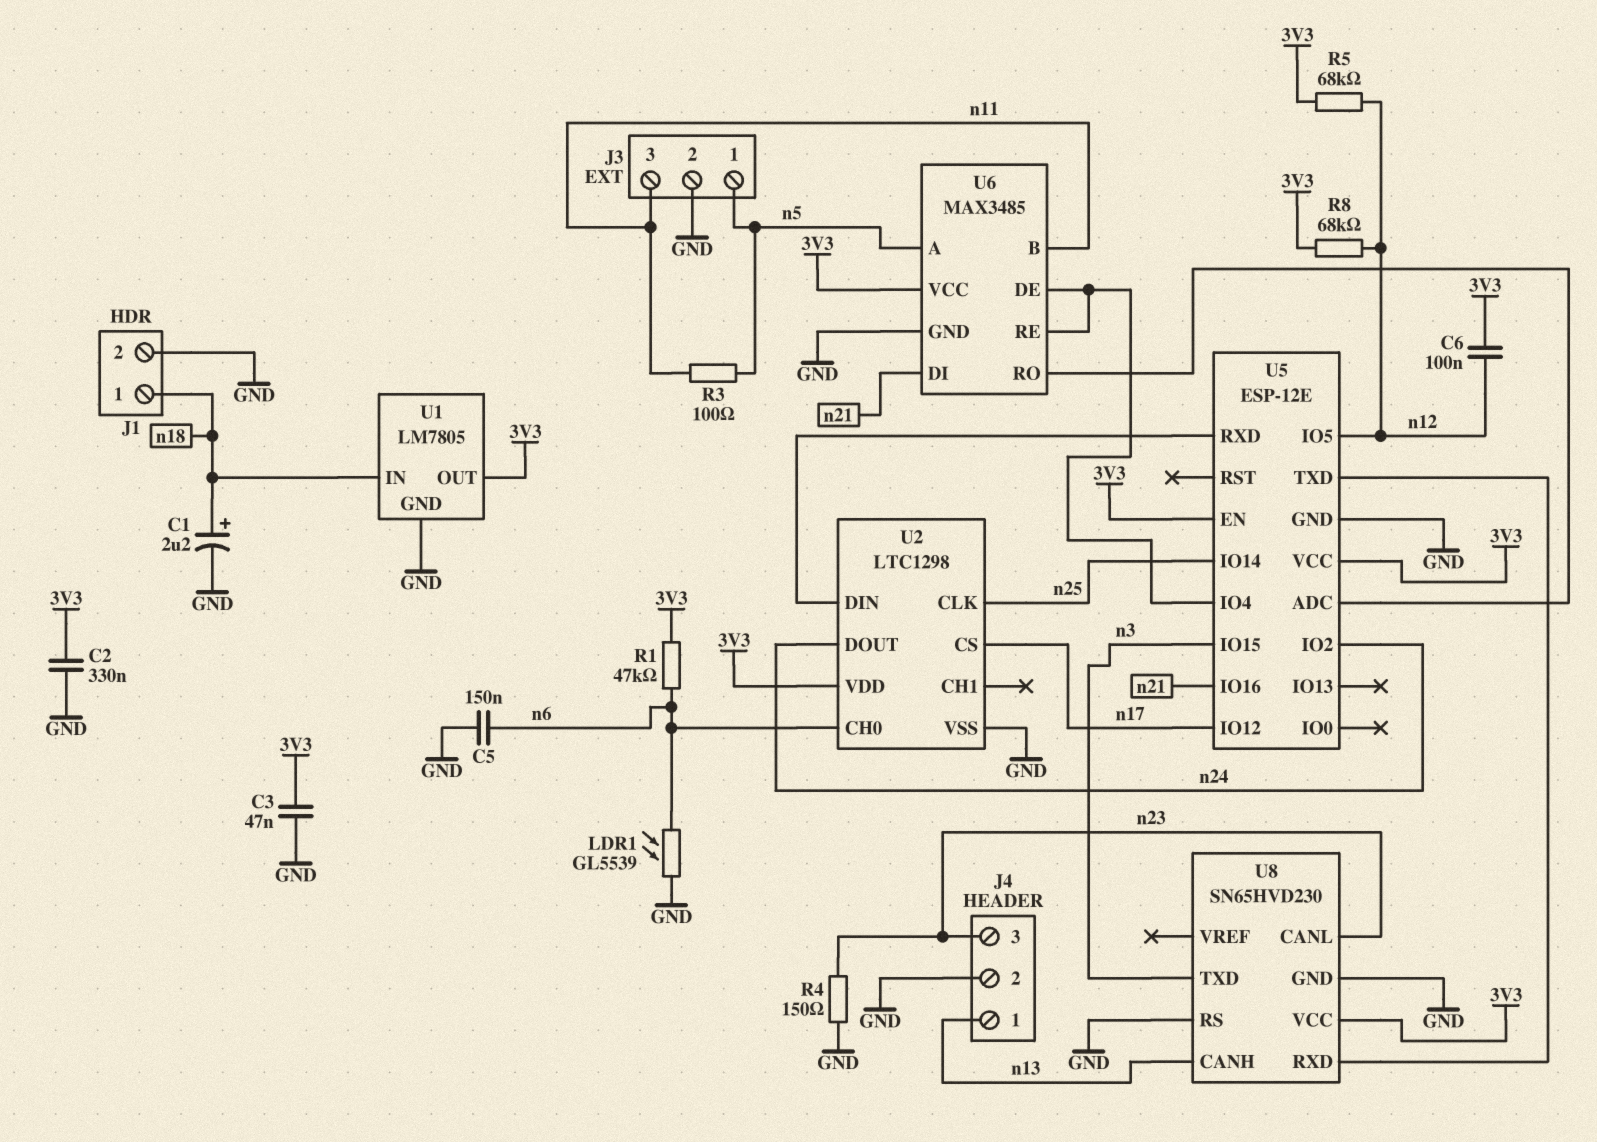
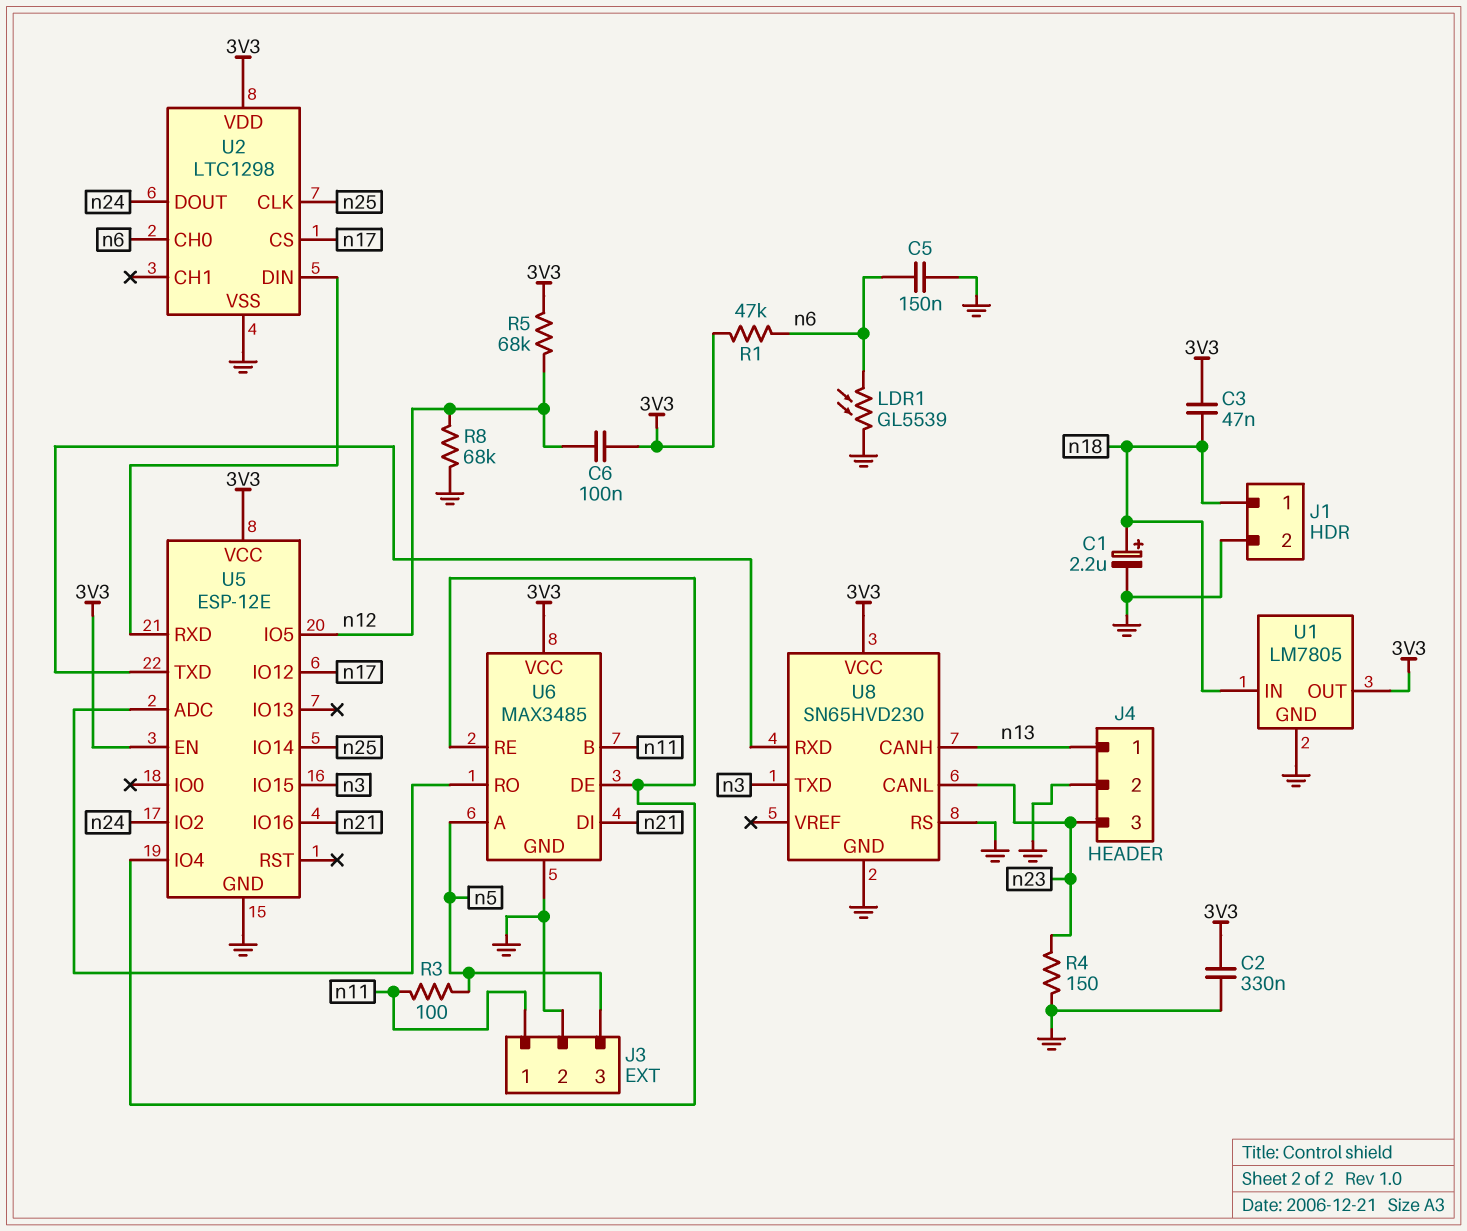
C3: 47nF (3V3, GND) -> 47nF (3V3, n18)
J3 pin 1: n5 -> n11
J3 pin 3: n11 -> n5
R8: 68k (3V3, n12) -> 68k (GND, n12)

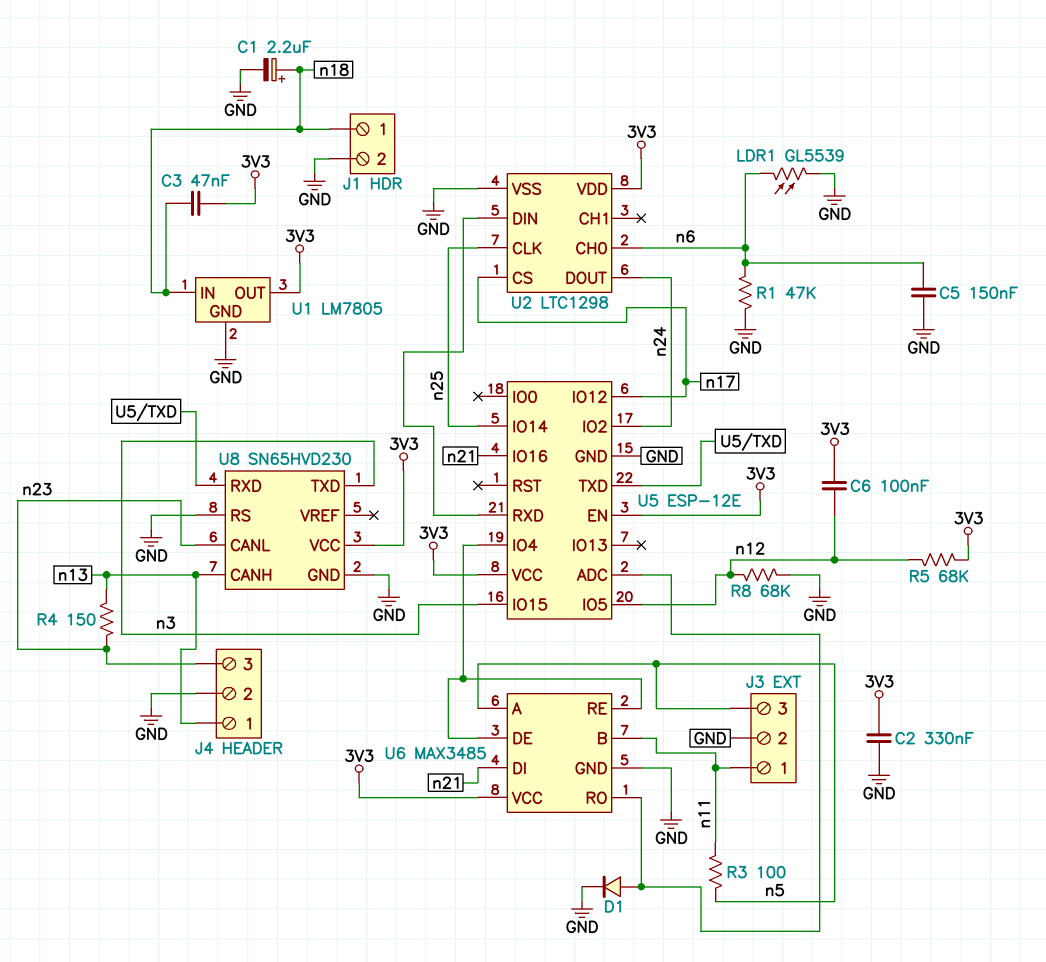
D1: none -> diode (A U5/ADC, K GND)
R1: 47k (3V3, n6) -> 47k (GND, n6)
R4: 150 (GND, n23) -> 150 (n13, n23)

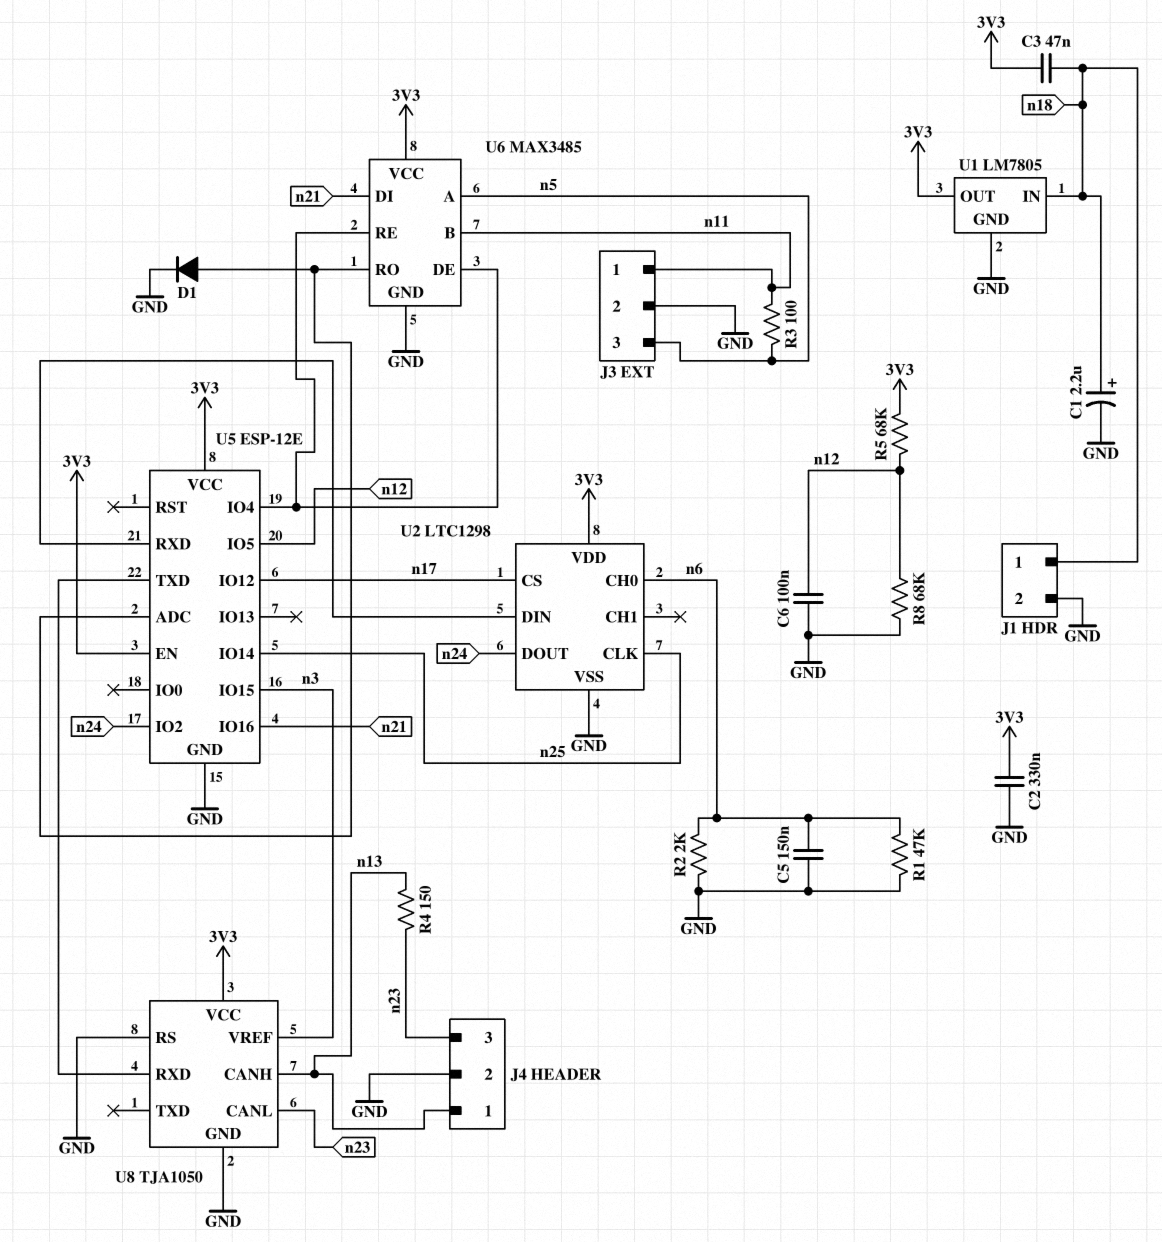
C6: 100nF (3V3, n12) -> 100nF (GND, n12)
LDR1: GL5539 (GND, n6) -> none
R2: none -> 2k (GND, n6)
U8: SN65HVD230 -> TJA1050
U8 pin TXD: n3 -> none
U8 pin VREF: none -> n3

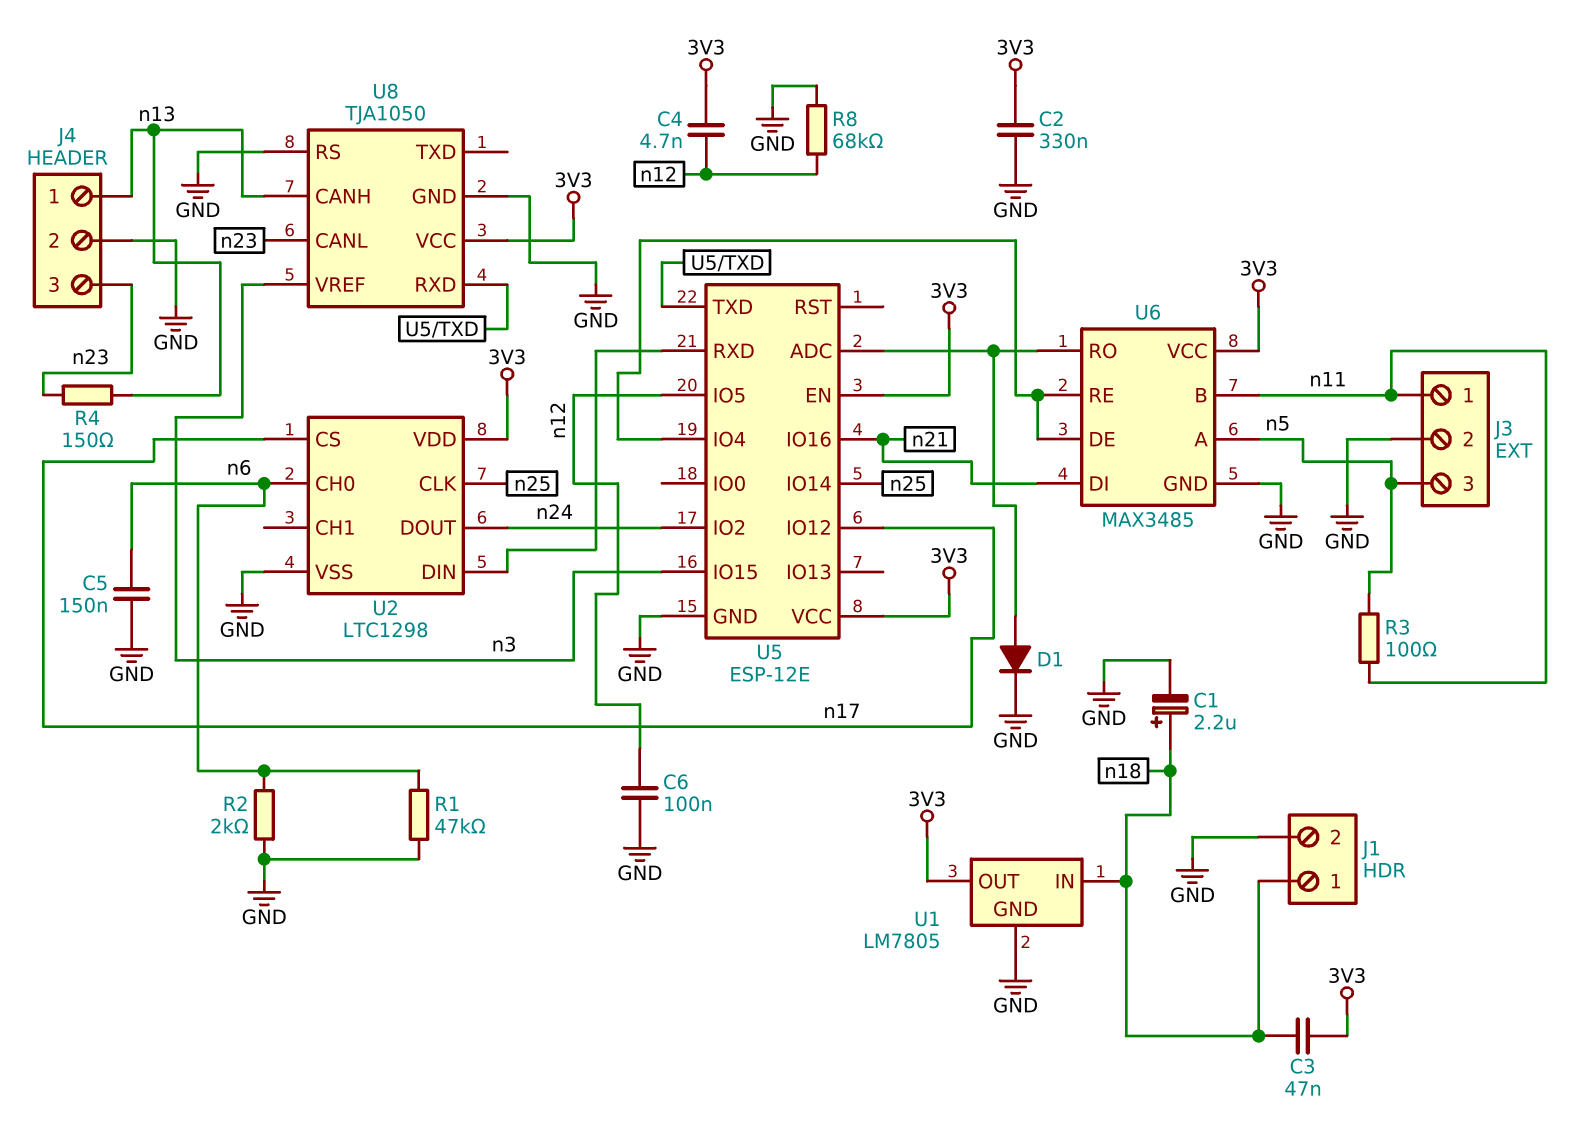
C4: none -> 4.7nF (3V3, n12)
R5: 68k (3V3, n12) -> none

